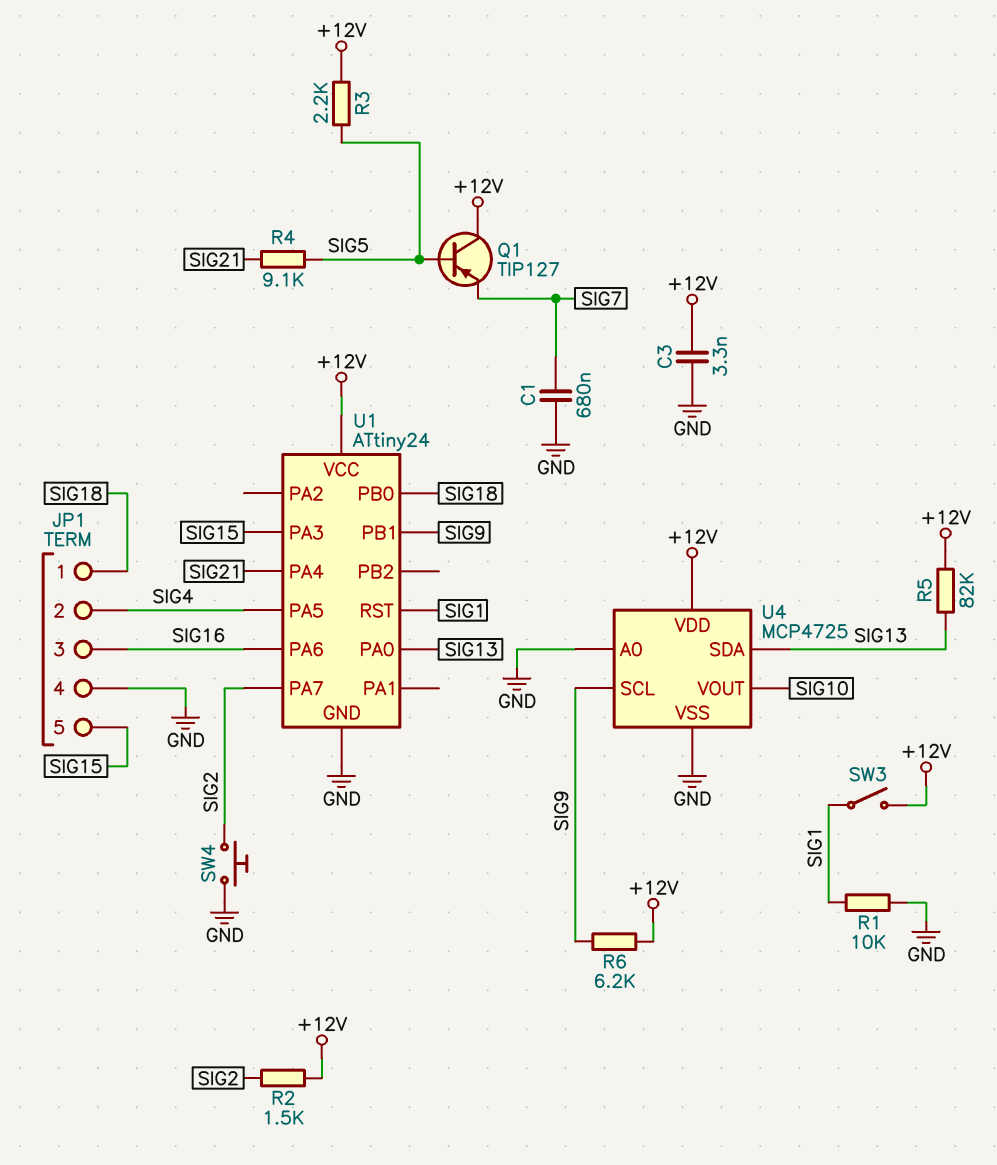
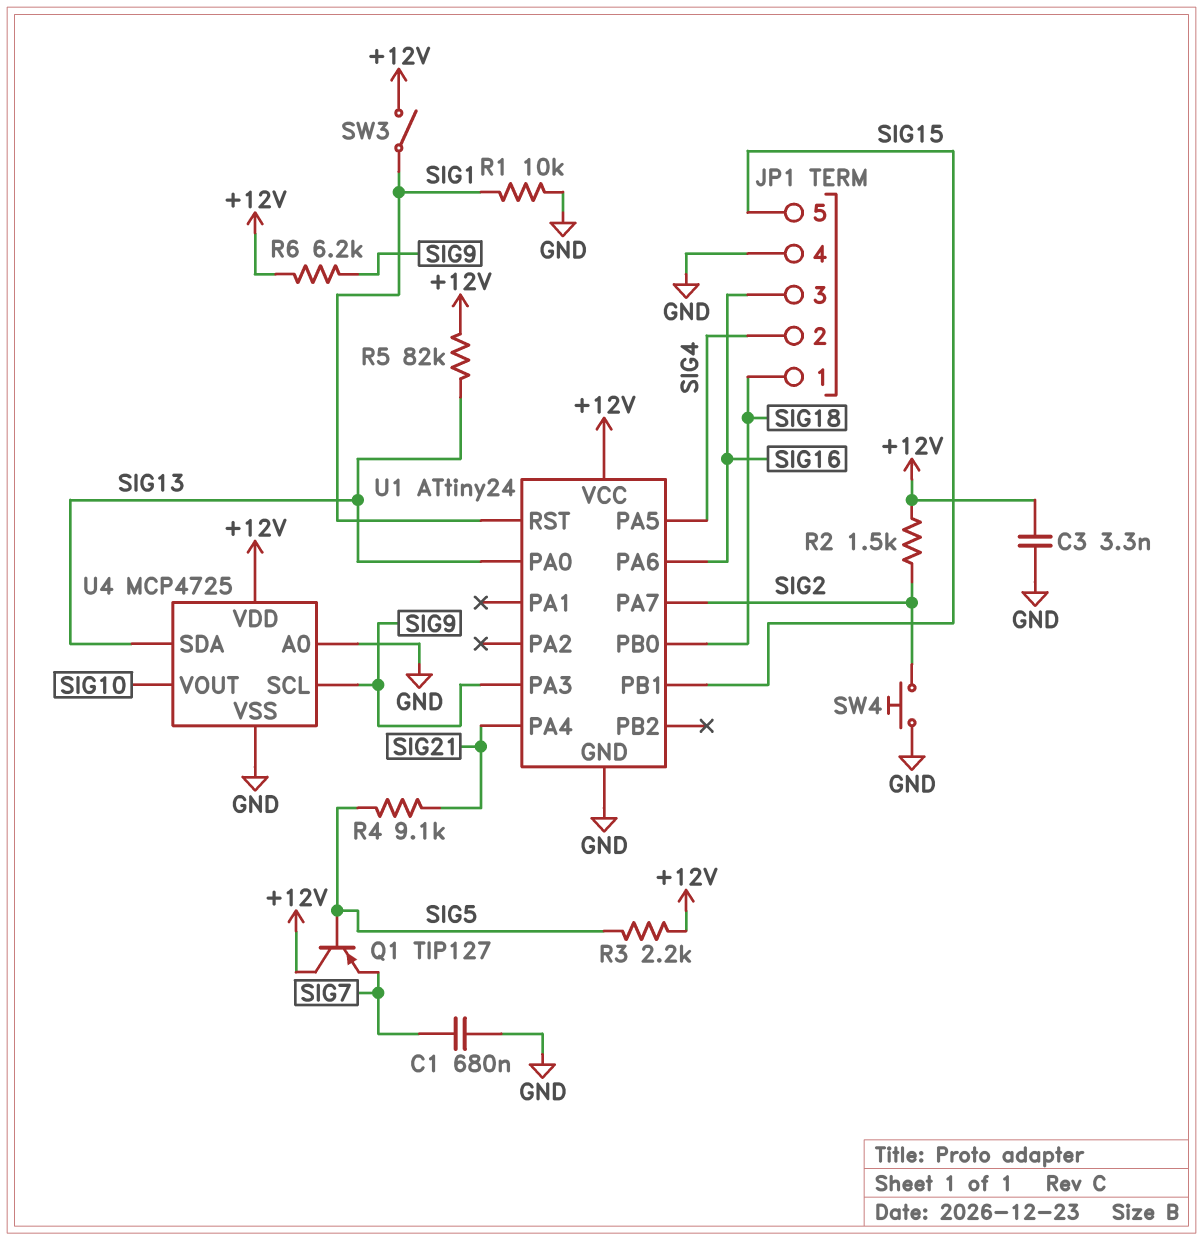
U1 pin PA3: SIG15 -> SIG9
U1 pin PB1: SIG9 -> SIG15

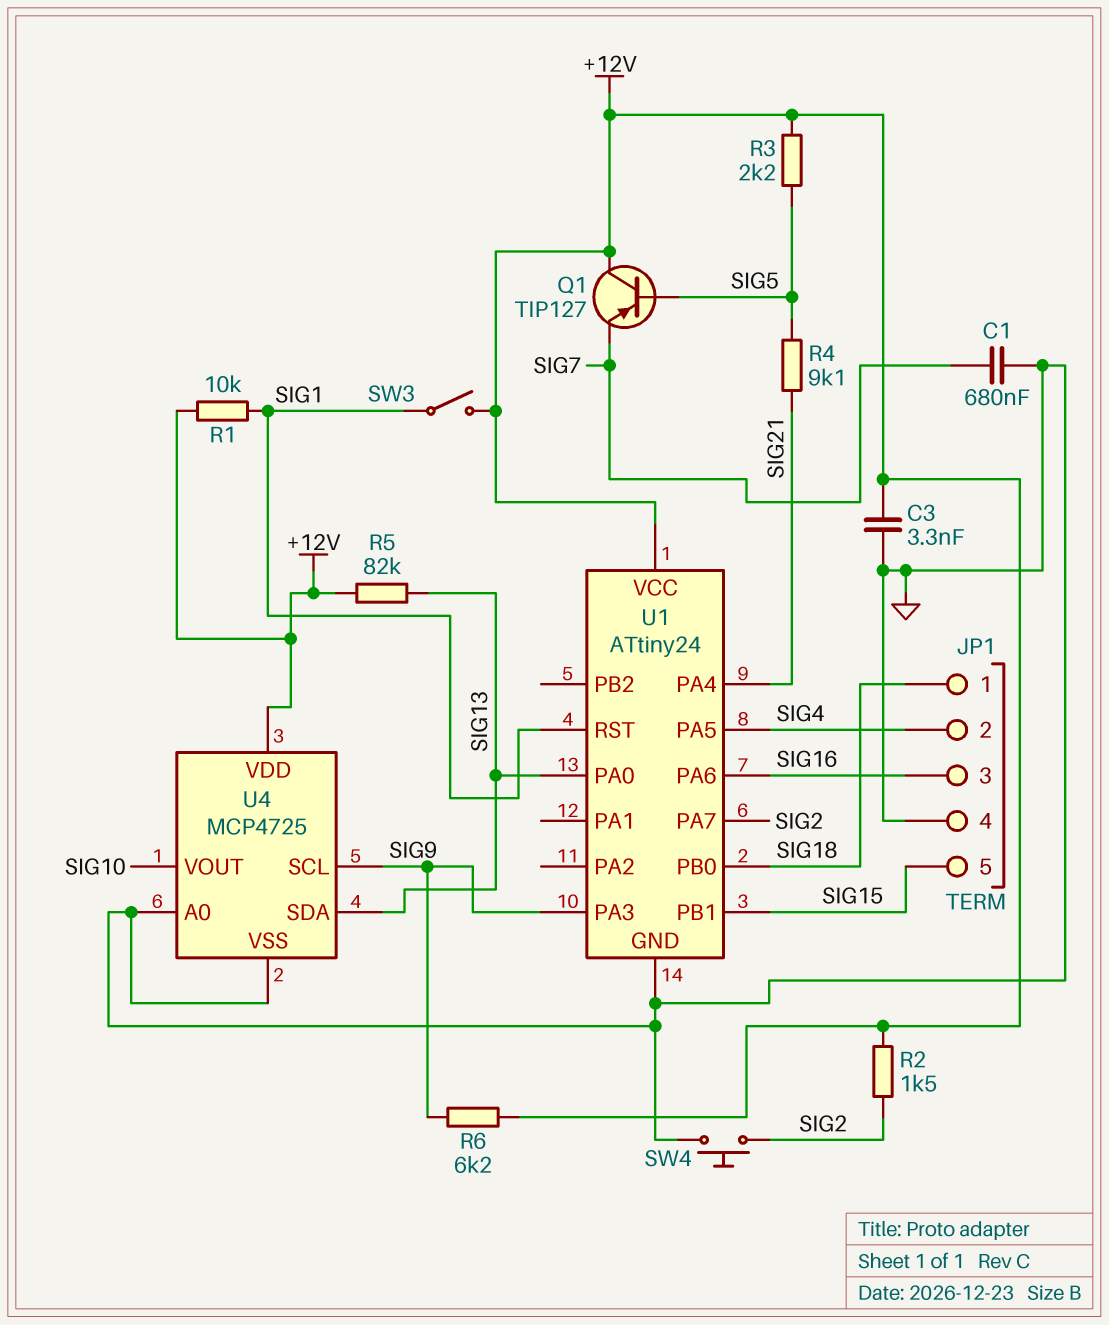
R1: 10k (GND, SIG1) -> 10k (+12V, SIG1)

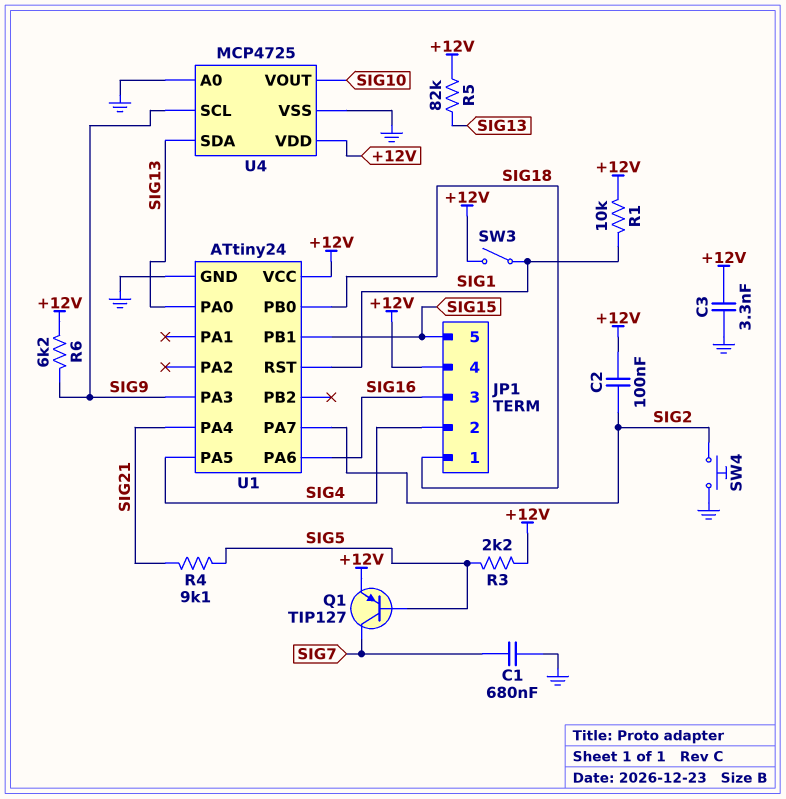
C2: none -> 100nF (+12V, SIG2)
JP1 pin 4: GND -> +12V
Q1: PNP TIP127 (B SIG5, C +12V, E SIG7) -> PNP TIP127 (B SIG5, C SIG7, E +12V)
R2: 1.5k (+12V, SIG2) -> none

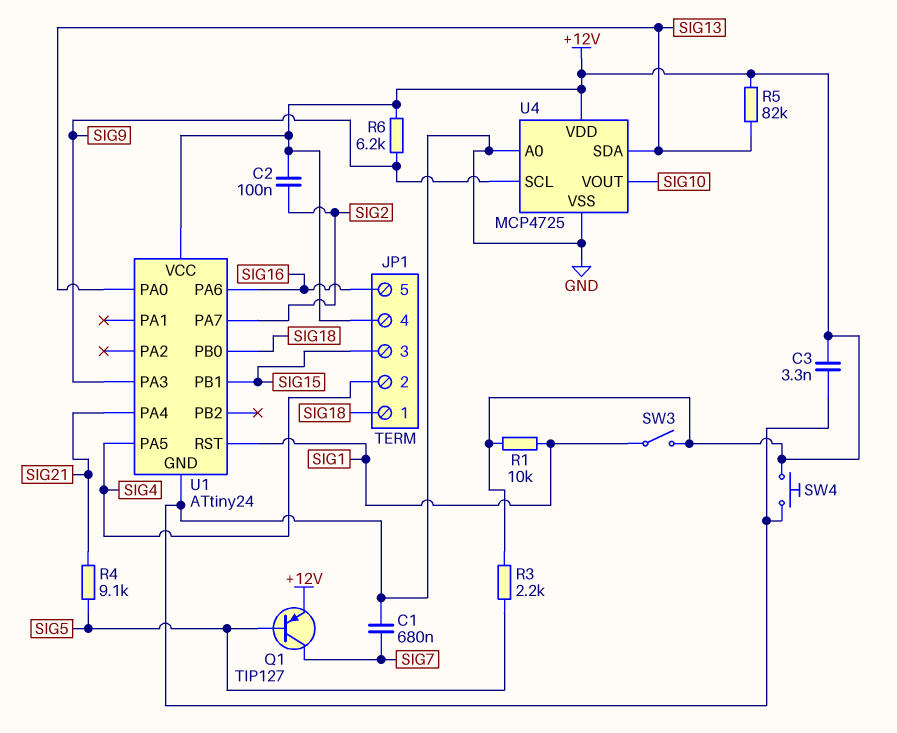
JP1 pin 3: SIG16 -> SIG15
JP1 pin 5: SIG15 -> SIG16
SW4: button (GND, SIG2) -> button (+12V, GND)

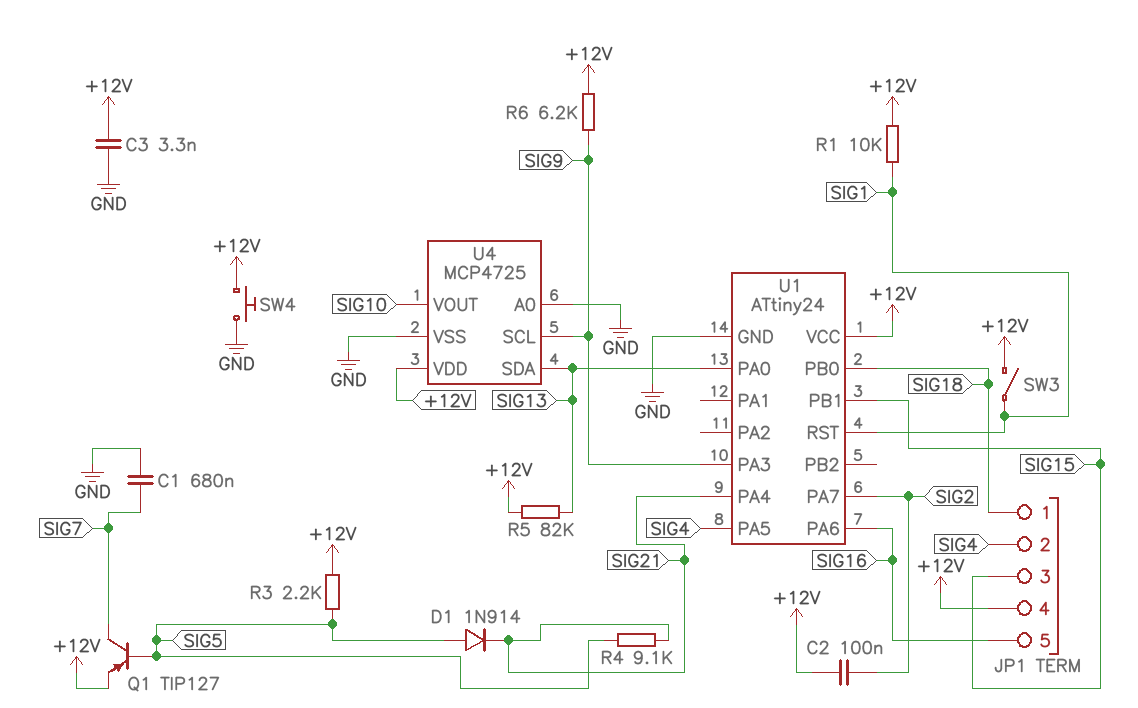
D1: none -> diode 1N914 (A SIG5, K SIG21)

